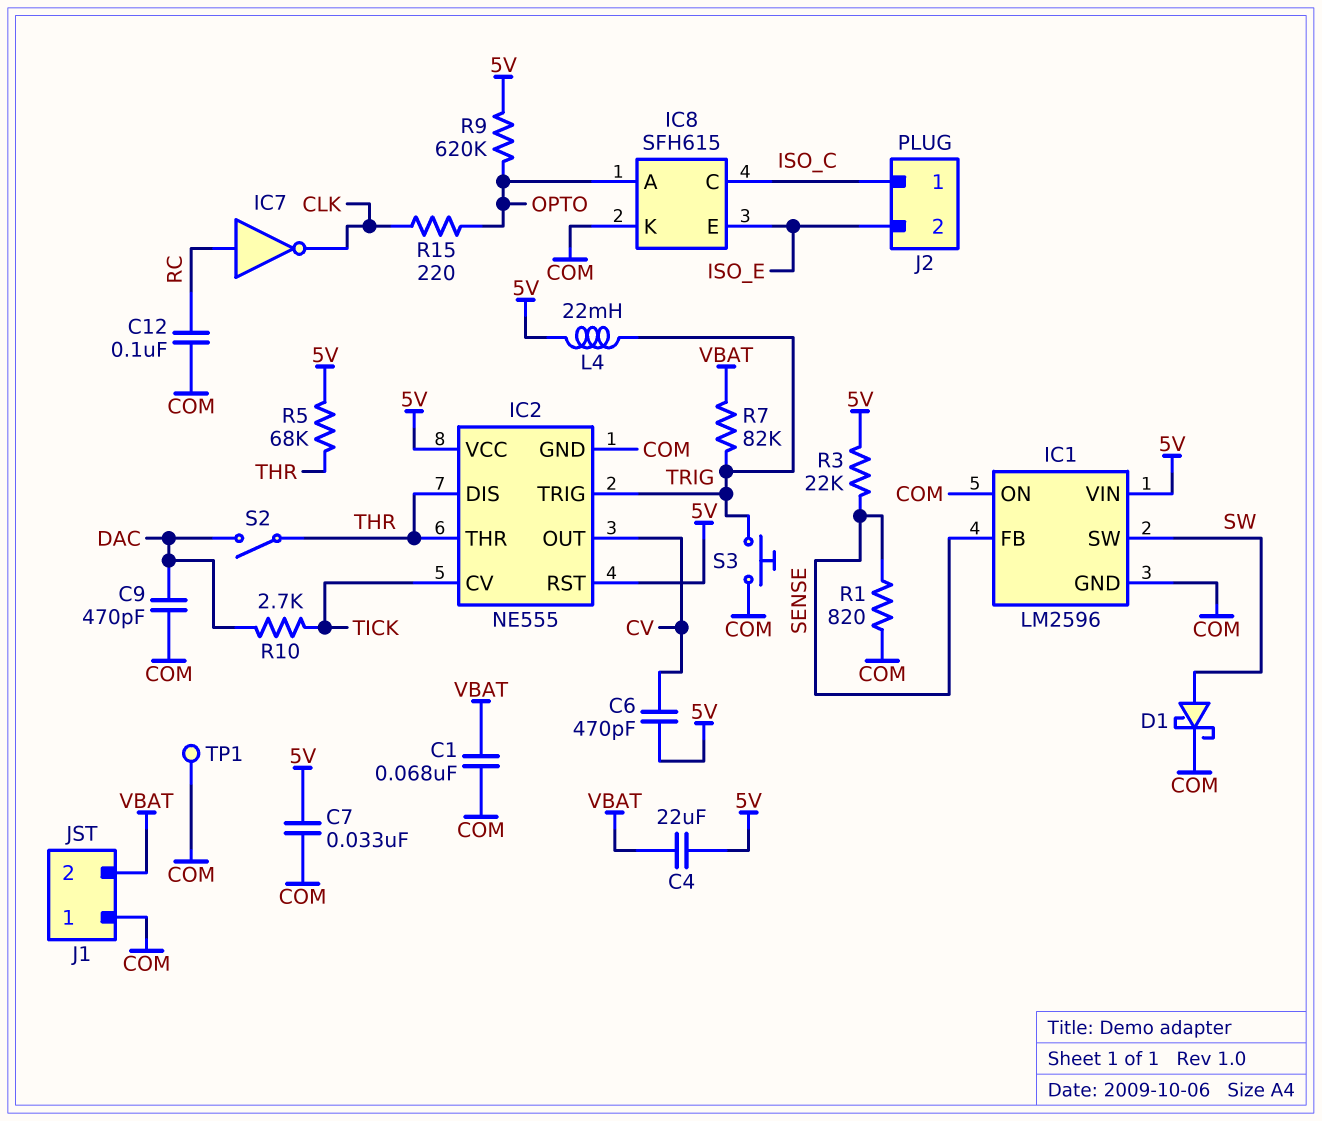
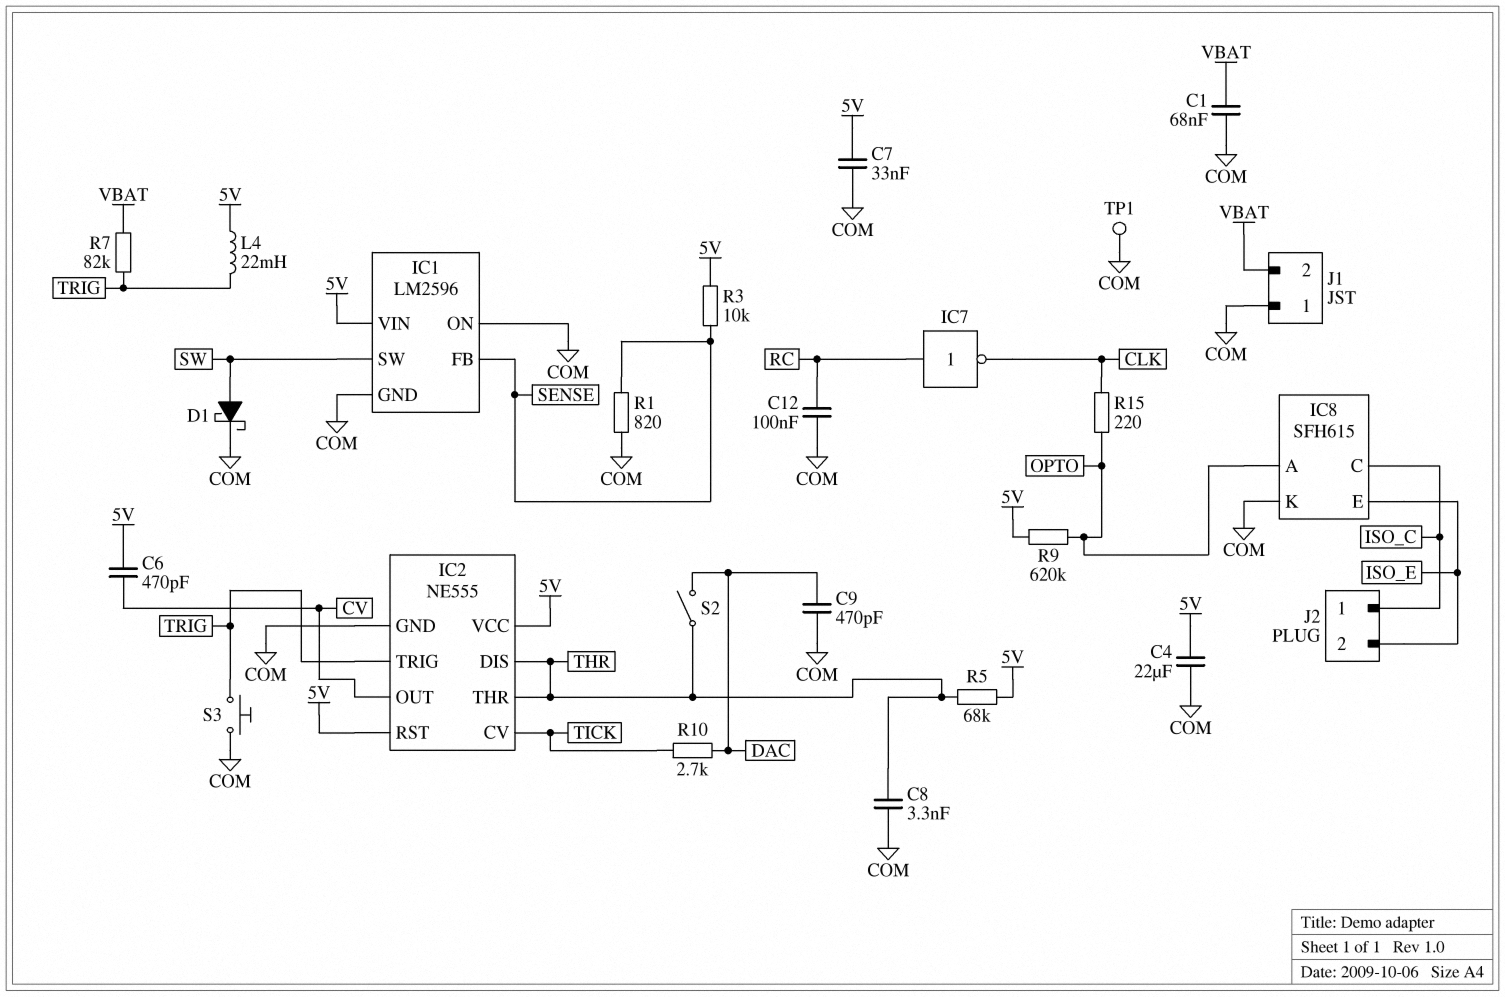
C4: 22uF (5V, VBAT) -> 22uF (5V, COM)
C8: none -> 3.3nF (COM, THR)
R3: 22k (5V, SENSE) -> 10k (5V, SENSE)

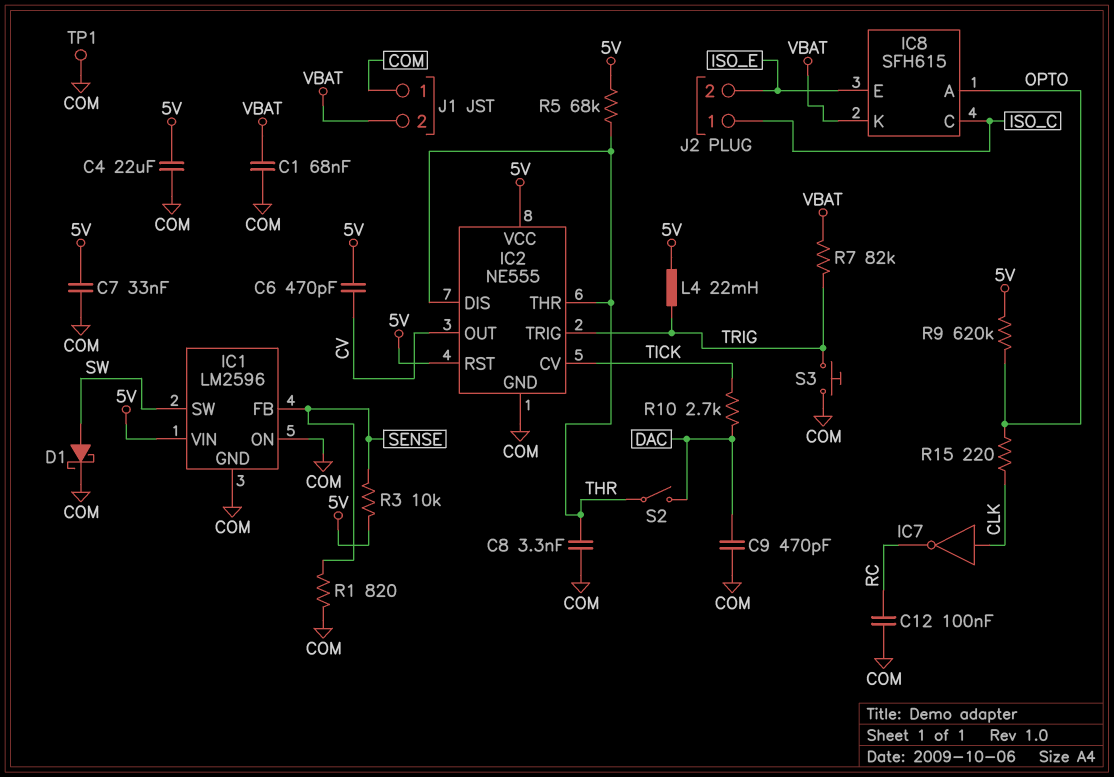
IC7: NOT (in RC, out CLK) -> NOT (in CLK, out RC)
IC8 pin K: COM -> VBAT

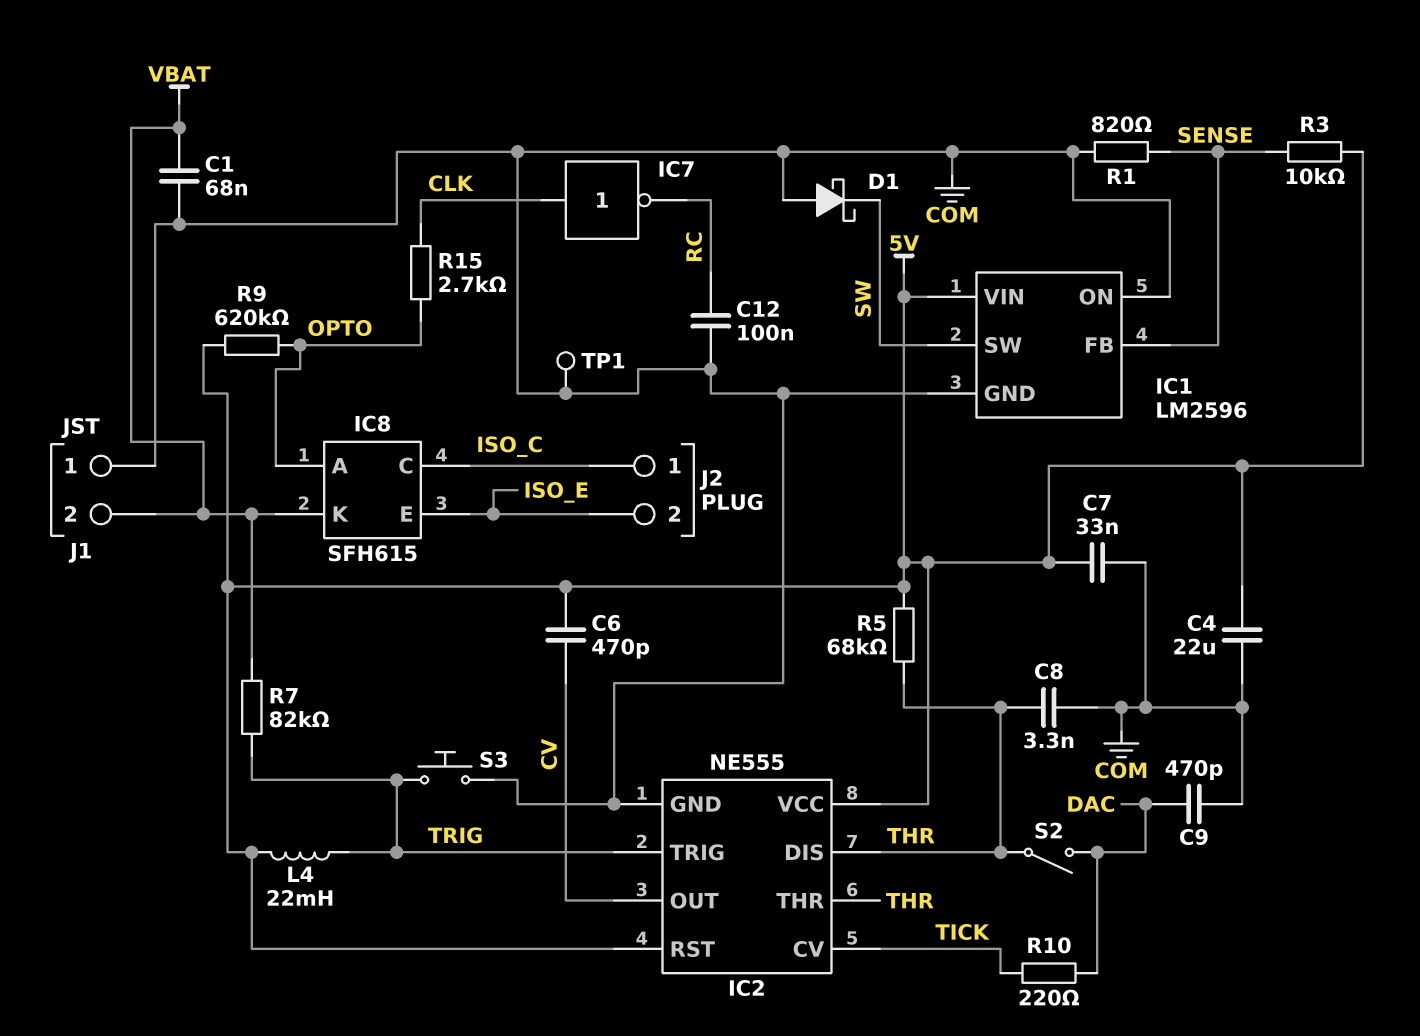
D1: schottky (A SW, K COM) -> schottky (A COM, K SW)
R10: 2.7k (DAC, TICK) -> 220 (DAC, TICK)
R15: 220 (CLK, OPTO) -> 2.7k (CLK, OPTO)

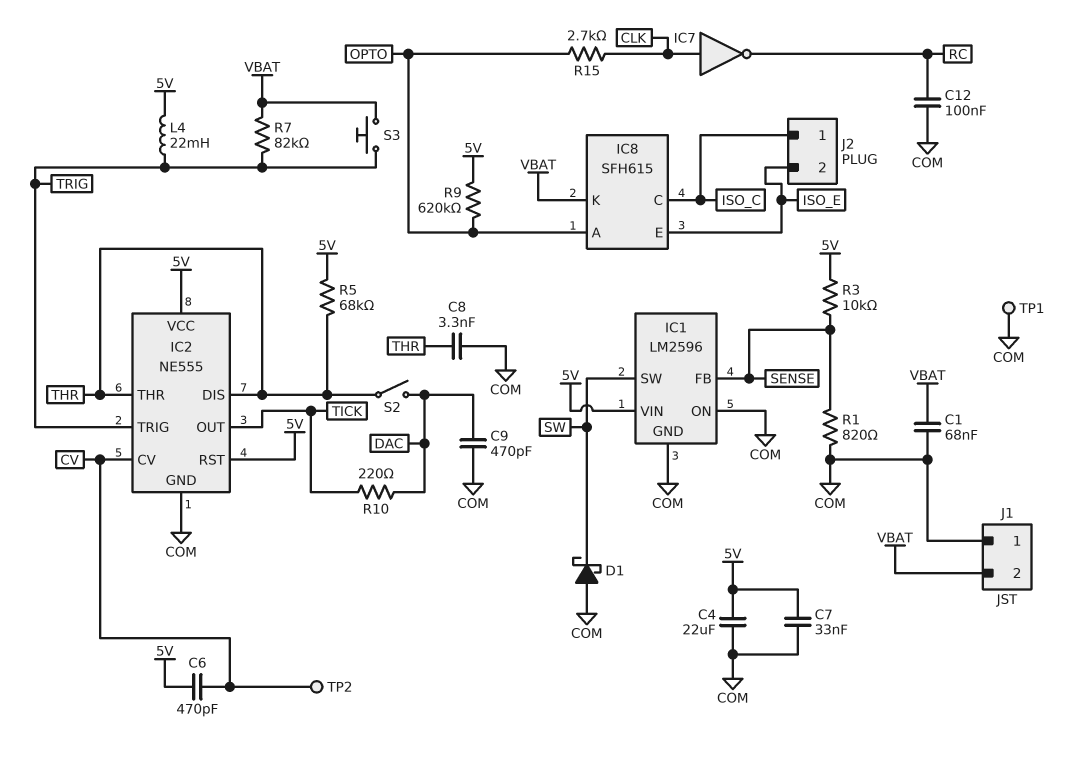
IC2 pin CV: TICK -> CV
IC2 pin OUT: CV -> TICK
S3: button (COM, TRIG) -> button (TRIG, VBAT)
TP2: none -> test point (CV)

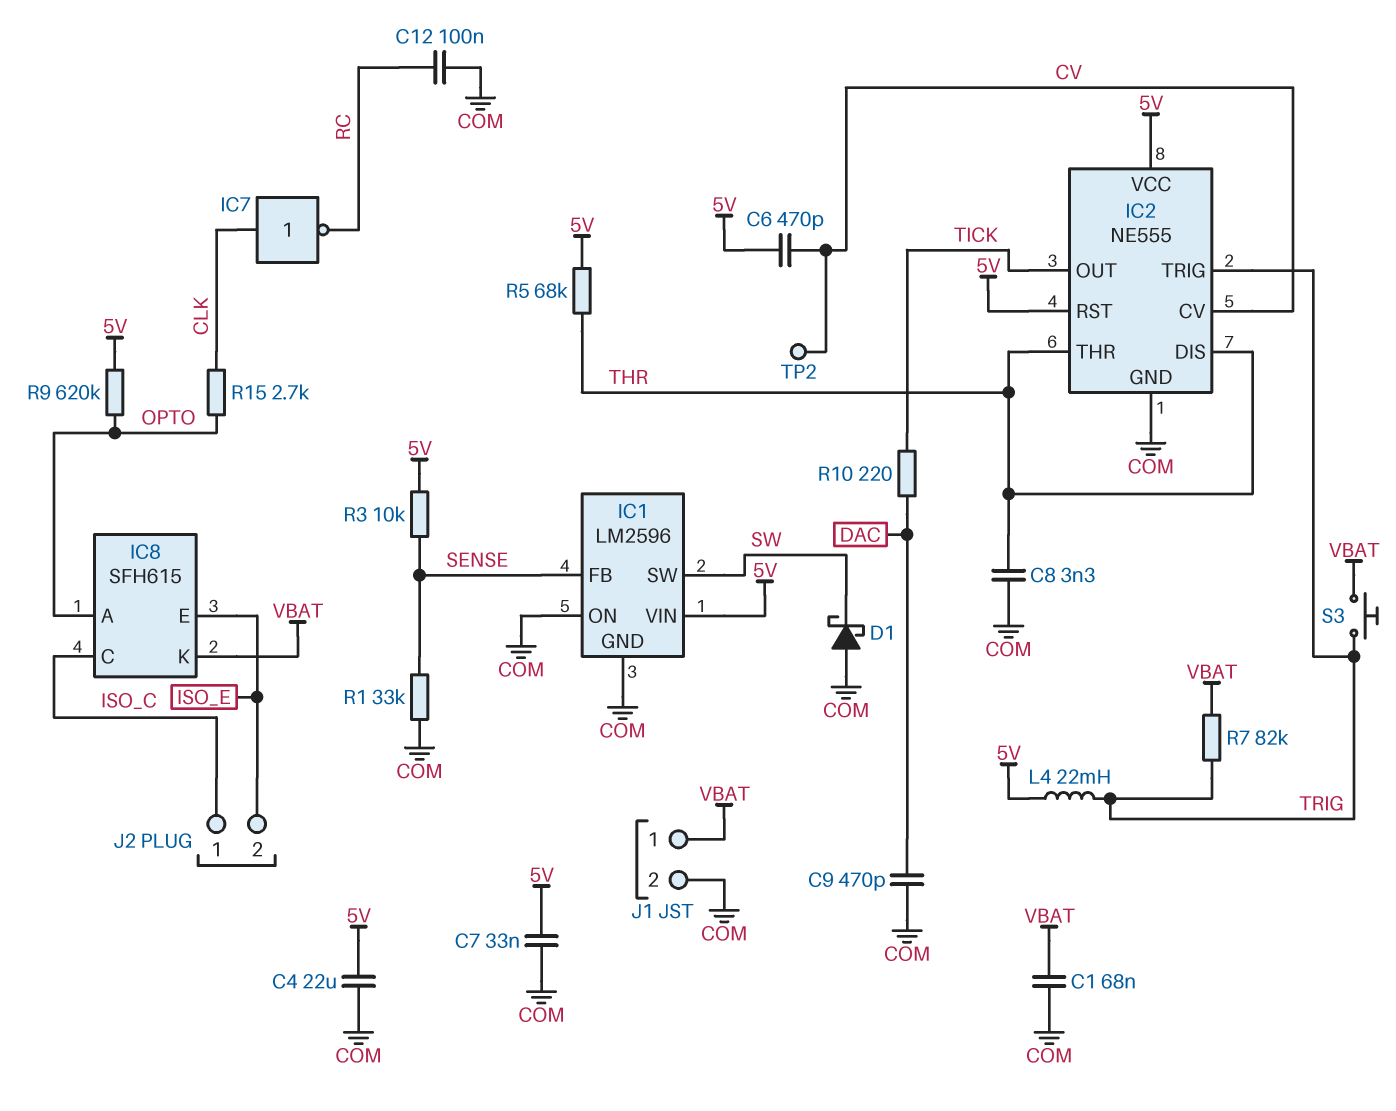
J1 pin 1: COM -> VBAT
J1 pin 2: VBAT -> COM
R1: 820 (COM, SENSE) -> 33k (COM, SENSE)
S2: switch (DAC, THR) -> none
TP1: test point (COM) -> none

